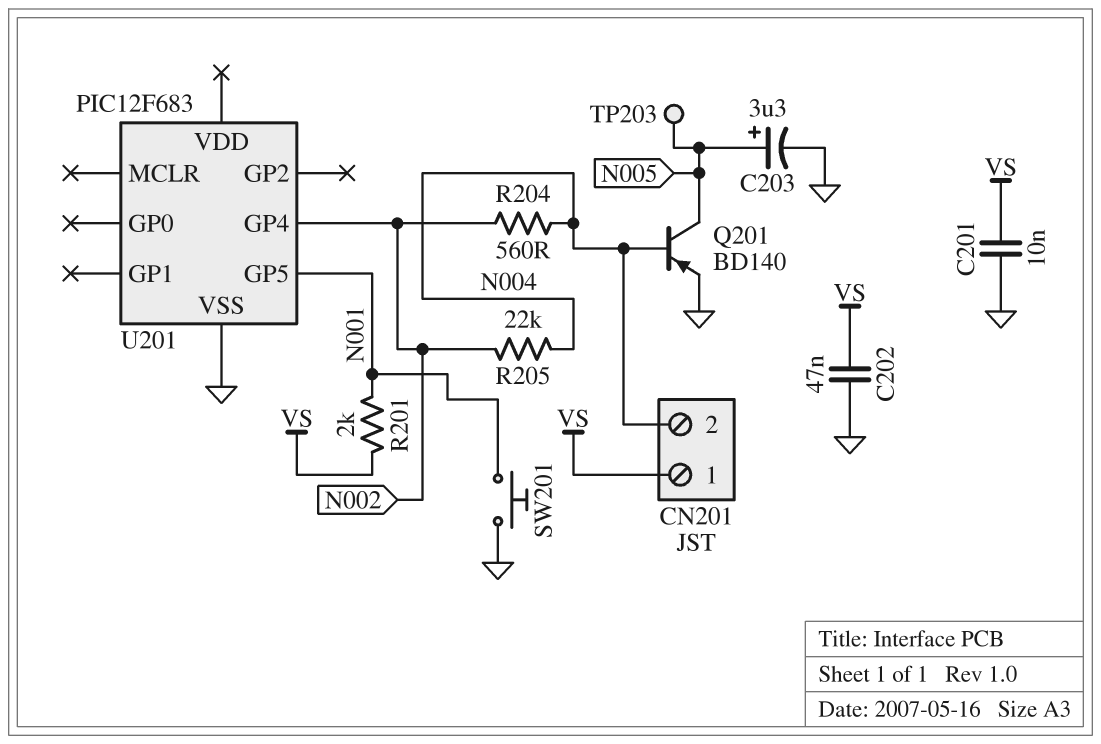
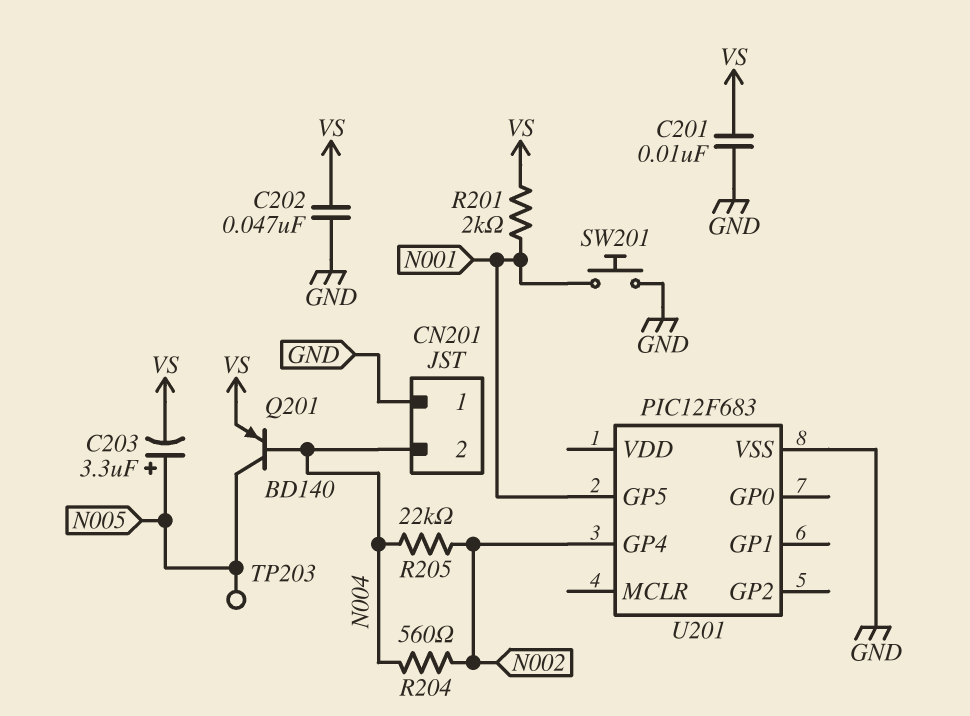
C203: 3.3uF (plus N005, minus GND) -> 3.3uF (plus N005, minus VS)
CN201 pin 1: VS -> GND
Q201: PNP BD140 (B N004, C N005, E GND) -> PNP BD140 (B N004, C N005, E VS)

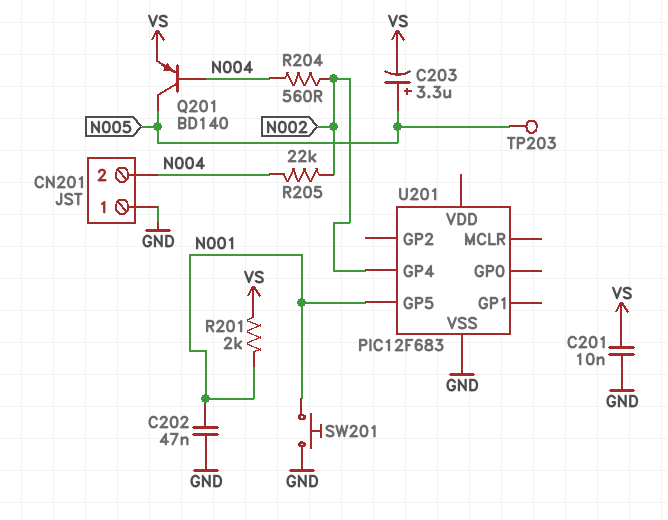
C202: 47nF (GND, VS) -> 47nF (GND, N001)

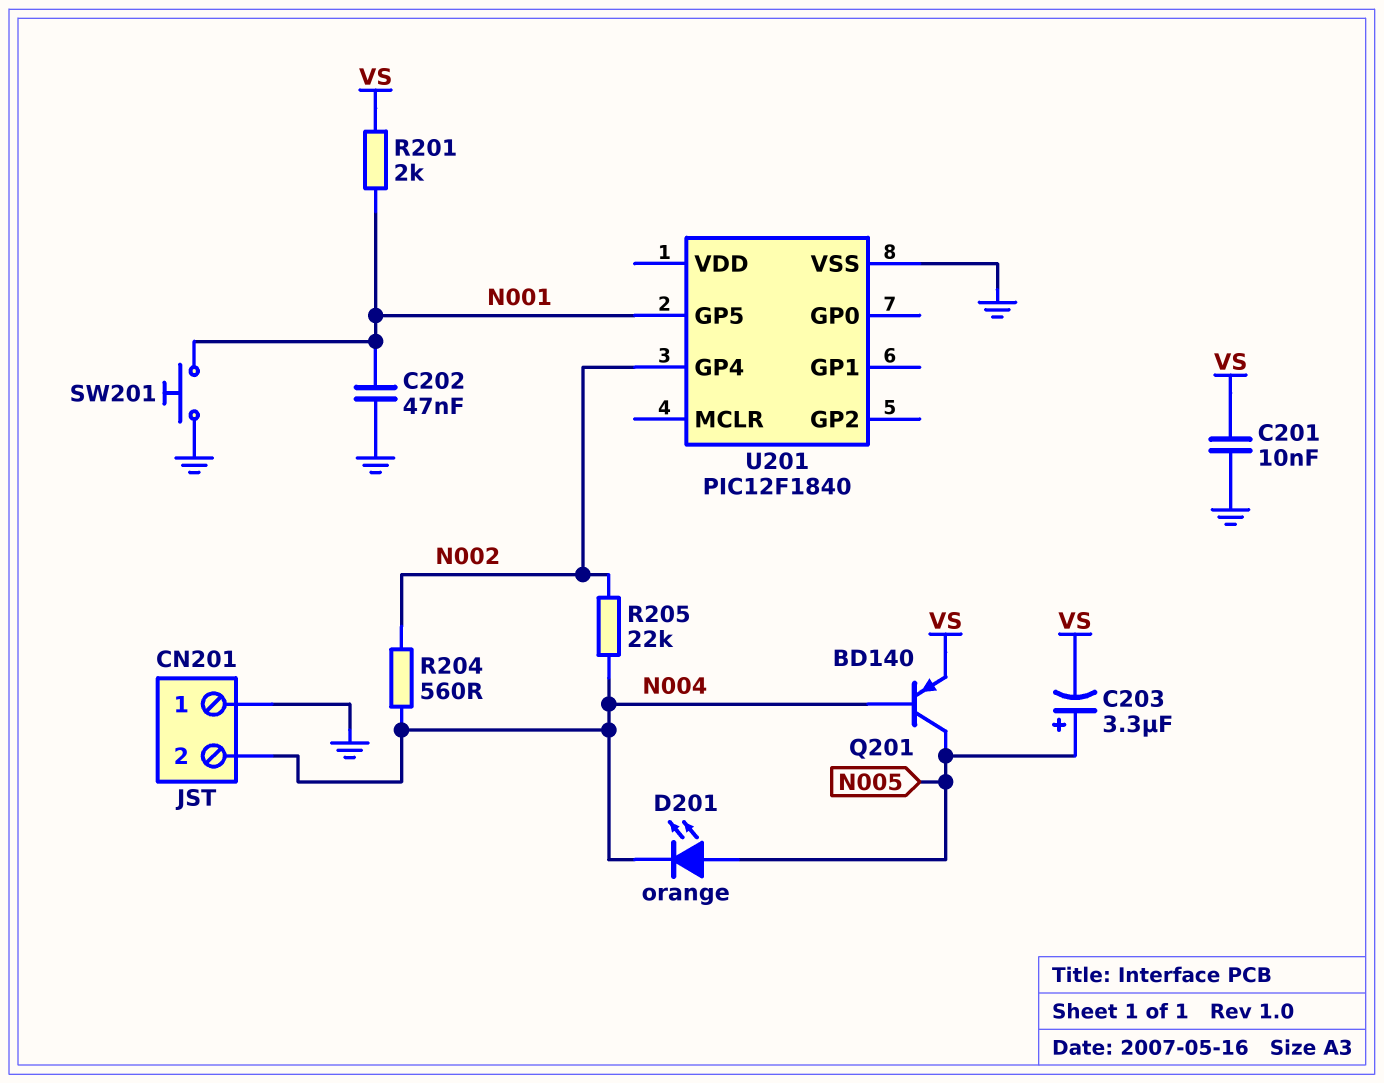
D201: none -> LED orange (A N005, K N004)
TP203: test point (N005) -> none
U201: PIC12F683 -> PIC12F1840

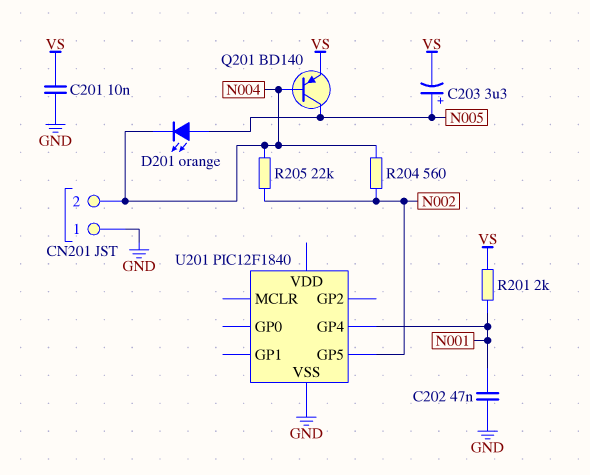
SW201: button (GND, N001) -> none
U201 pin GP4: N002 -> N001
U201 pin GP5: N001 -> N002

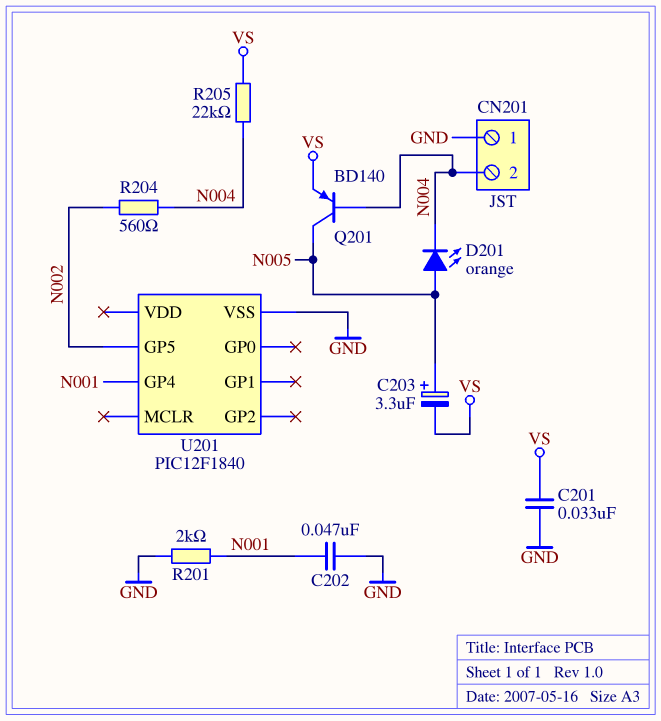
C201: 10nF (GND, VS) -> 33nF (GND, VS)
R201: 2k (N001, VS) -> 2k (GND, N001)
R205: 22k (N002, N004) -> 22k (N004, VS)

